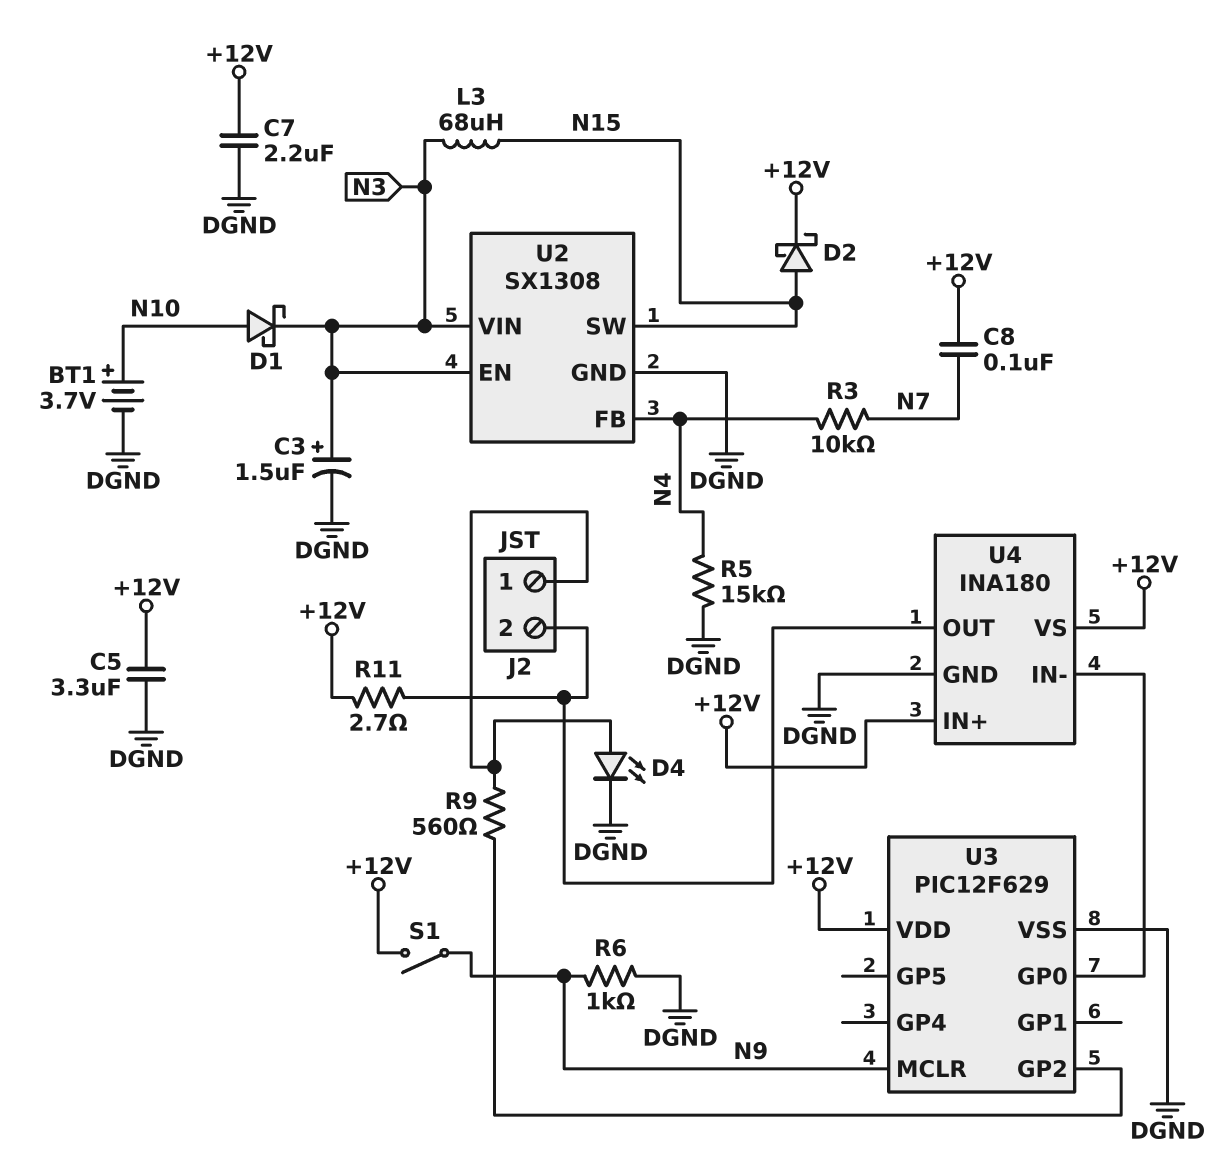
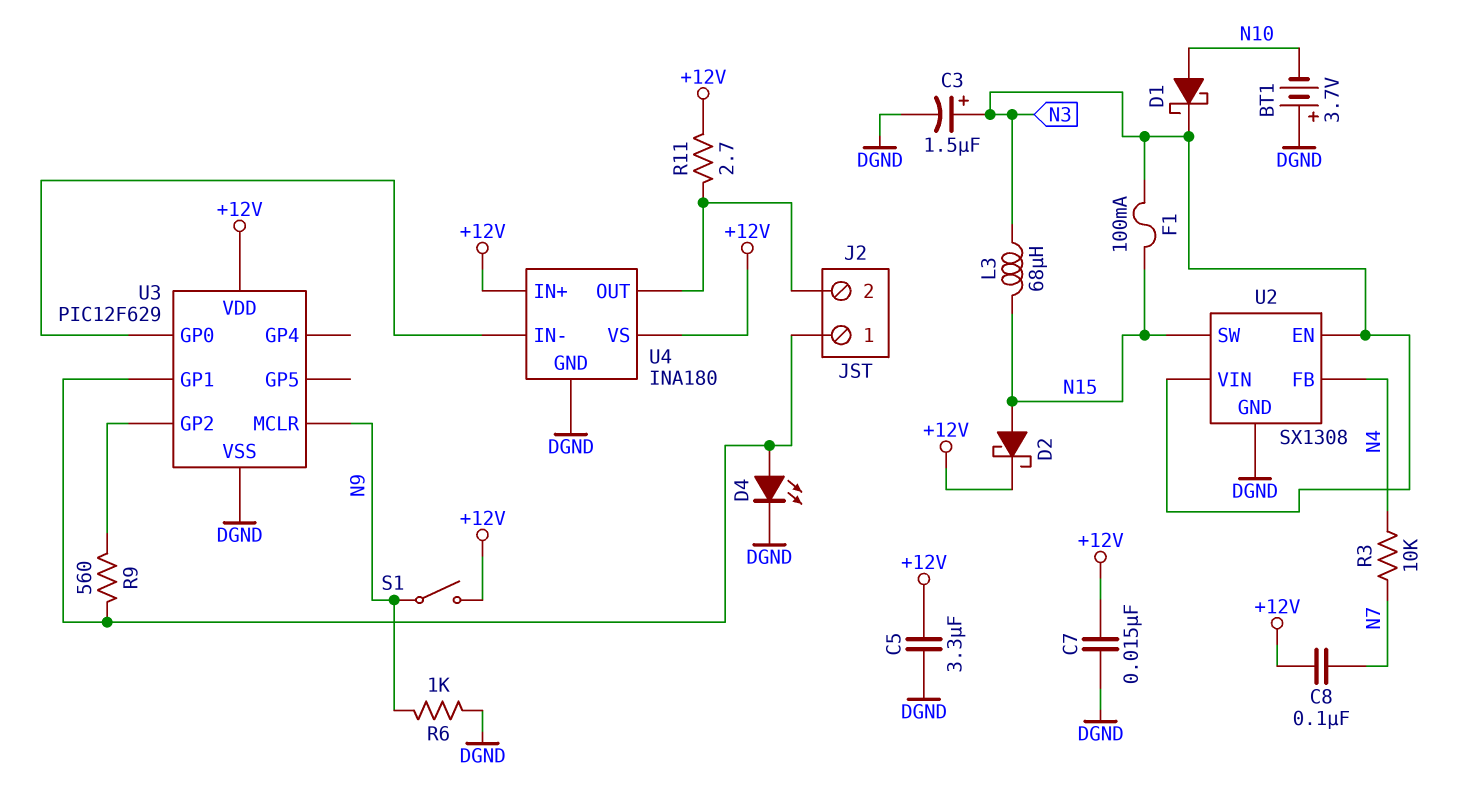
BT1: 3.7V (plus N10, minus DGND) -> 3.7V (plus DGND, minus N10)
C7: 2.2uF (+12V, DGND) -> 15nF (+12V, DGND)
F1: none -> 100mA (N3, N15)
R5: 15k (DGND, N4) -> none
U3 pin GP1: none -> J2/1

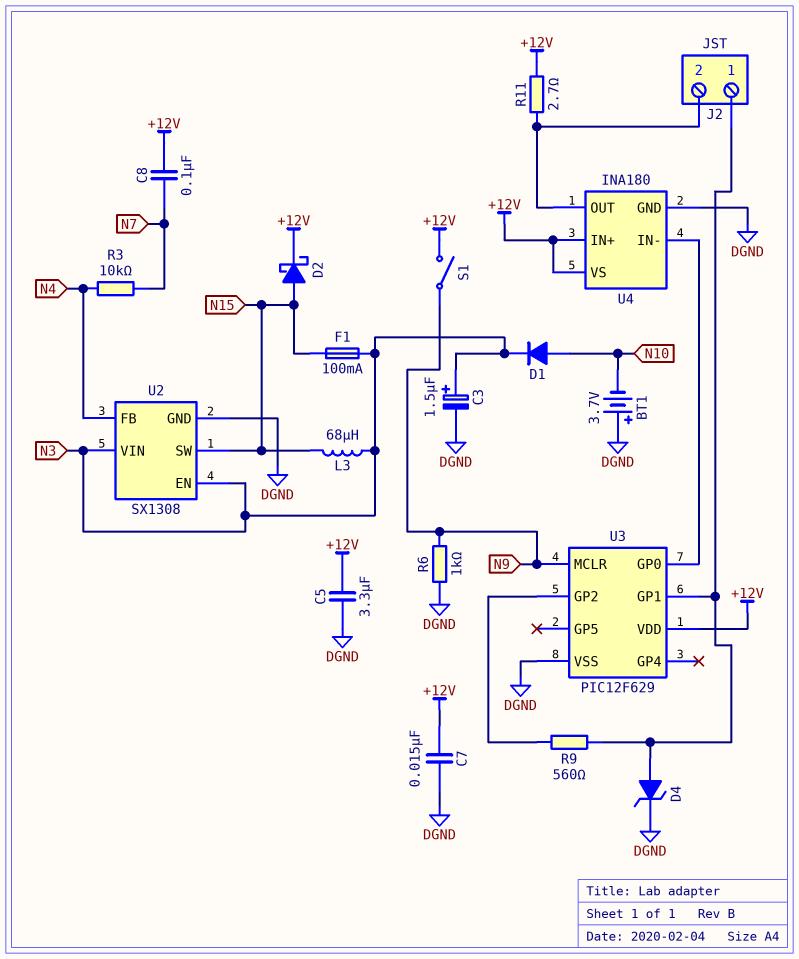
D1: schottky (A N10, K N3) -> diode (A N10, K N3)
D4: LED (A J2/1, K DGND) -> zener (A J2/1, K DGND)

